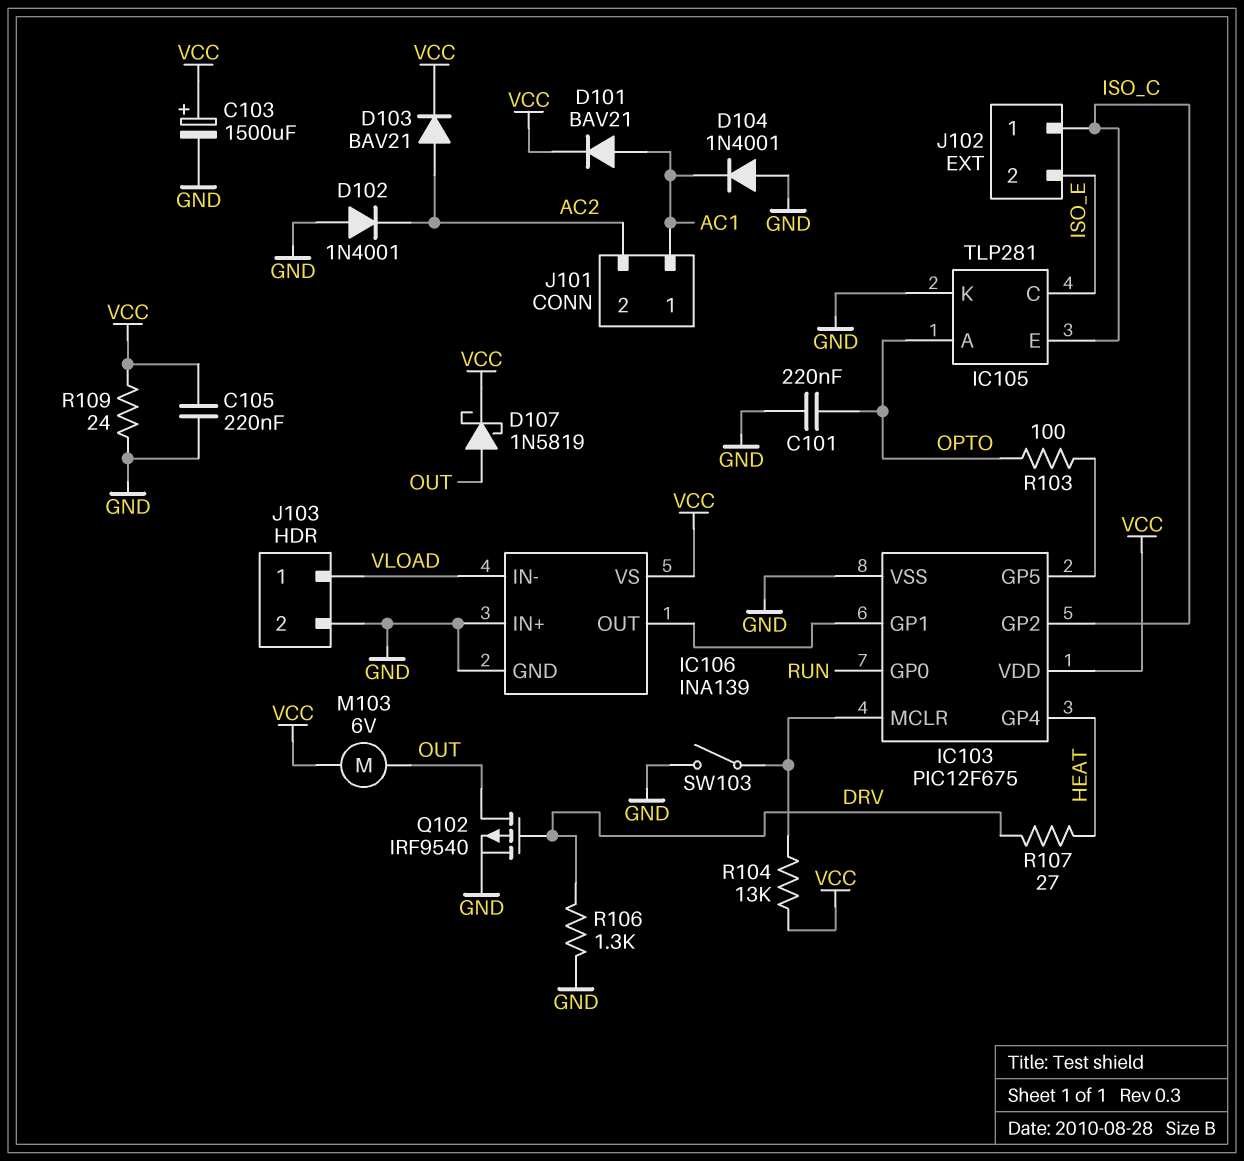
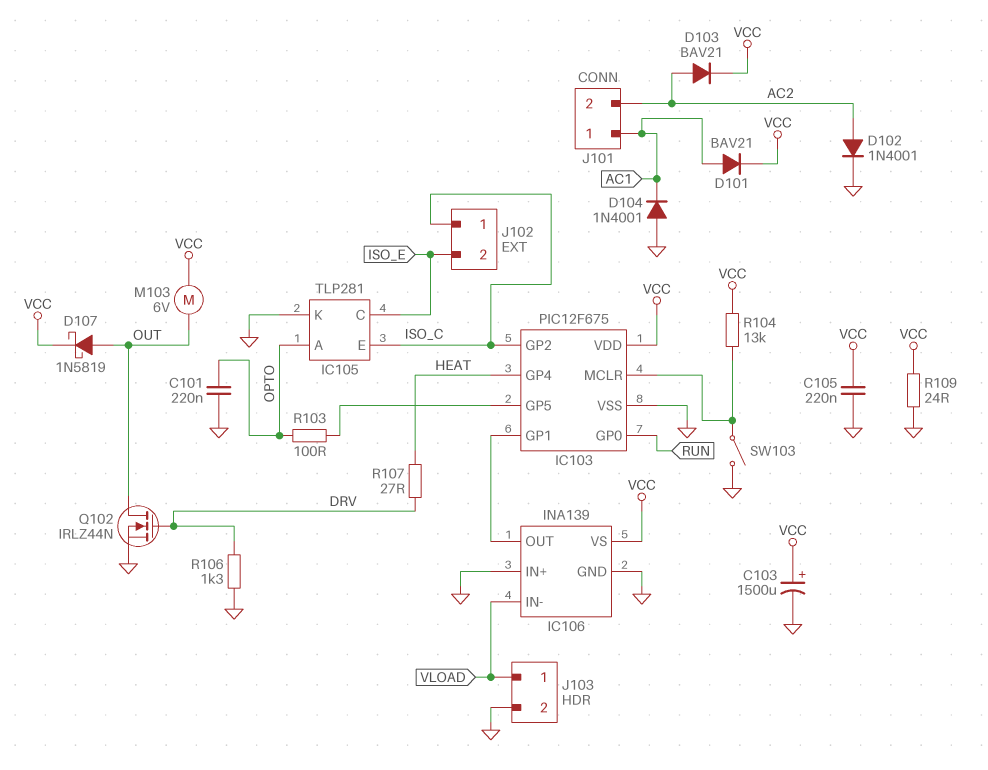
D102: diode 1N4001 (A GND, K AC2) -> diode 1N4001 (A AC2, K GND)
Q102: PMOS IRF9540 (G DRV, D OUT, S GND) -> NMOS IRLZ44N (G DRV, D OUT, S GND)

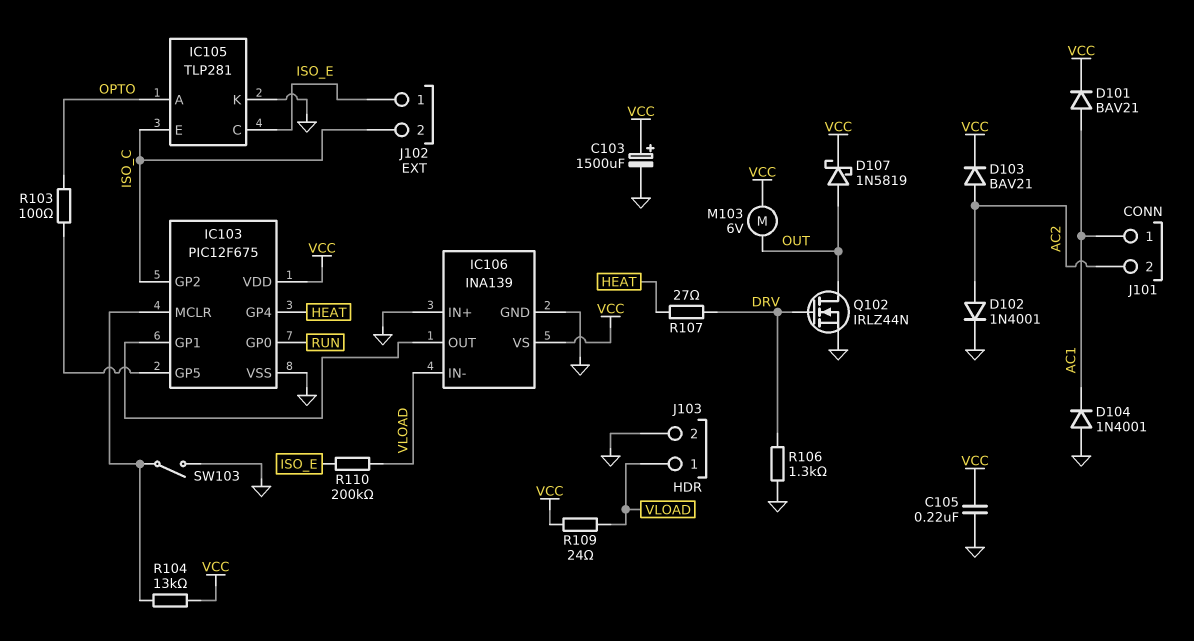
C101: 220nF (GND, OPTO) -> none
J102 pin 1: ISO_C -> ISO_E
J102 pin 2: ISO_E -> ISO_C
R109: 24 (GND, VCC) -> 24 (VCC, VLOAD)
R110: none -> 200k (ISO_E, VLOAD)

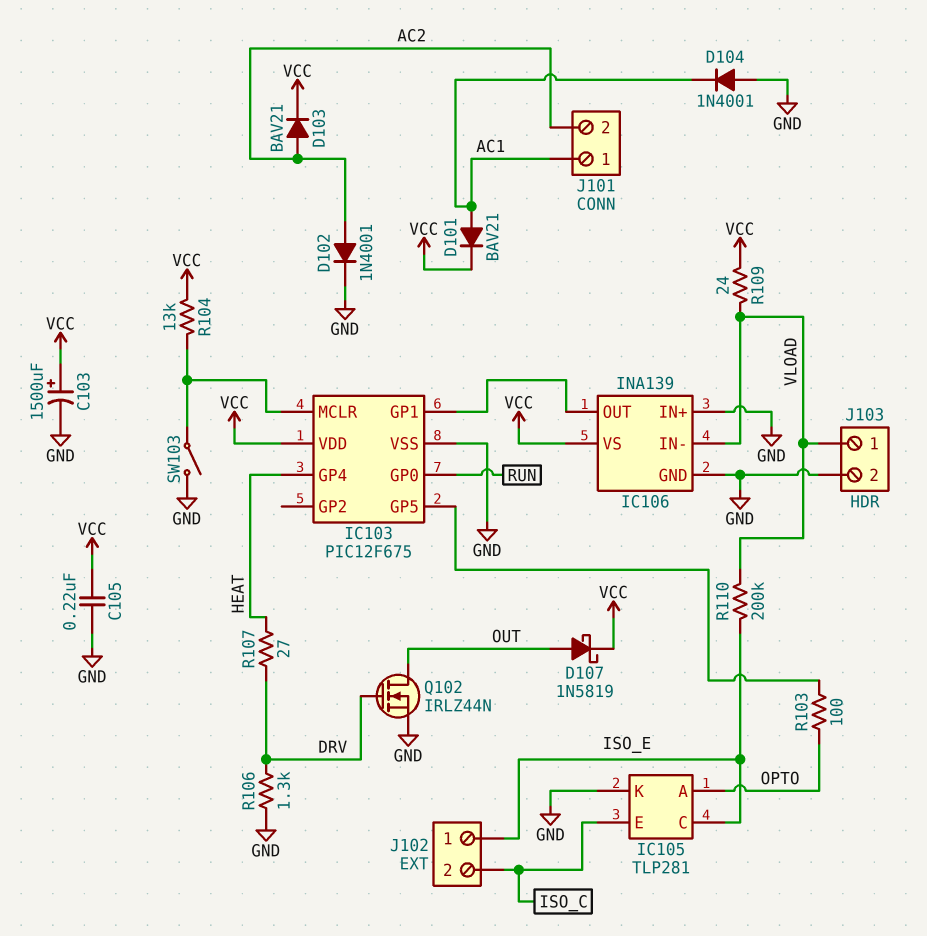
IC103 pin GP2: ISO_C -> none
M103: motor 6V (OUT, VCC) -> none

